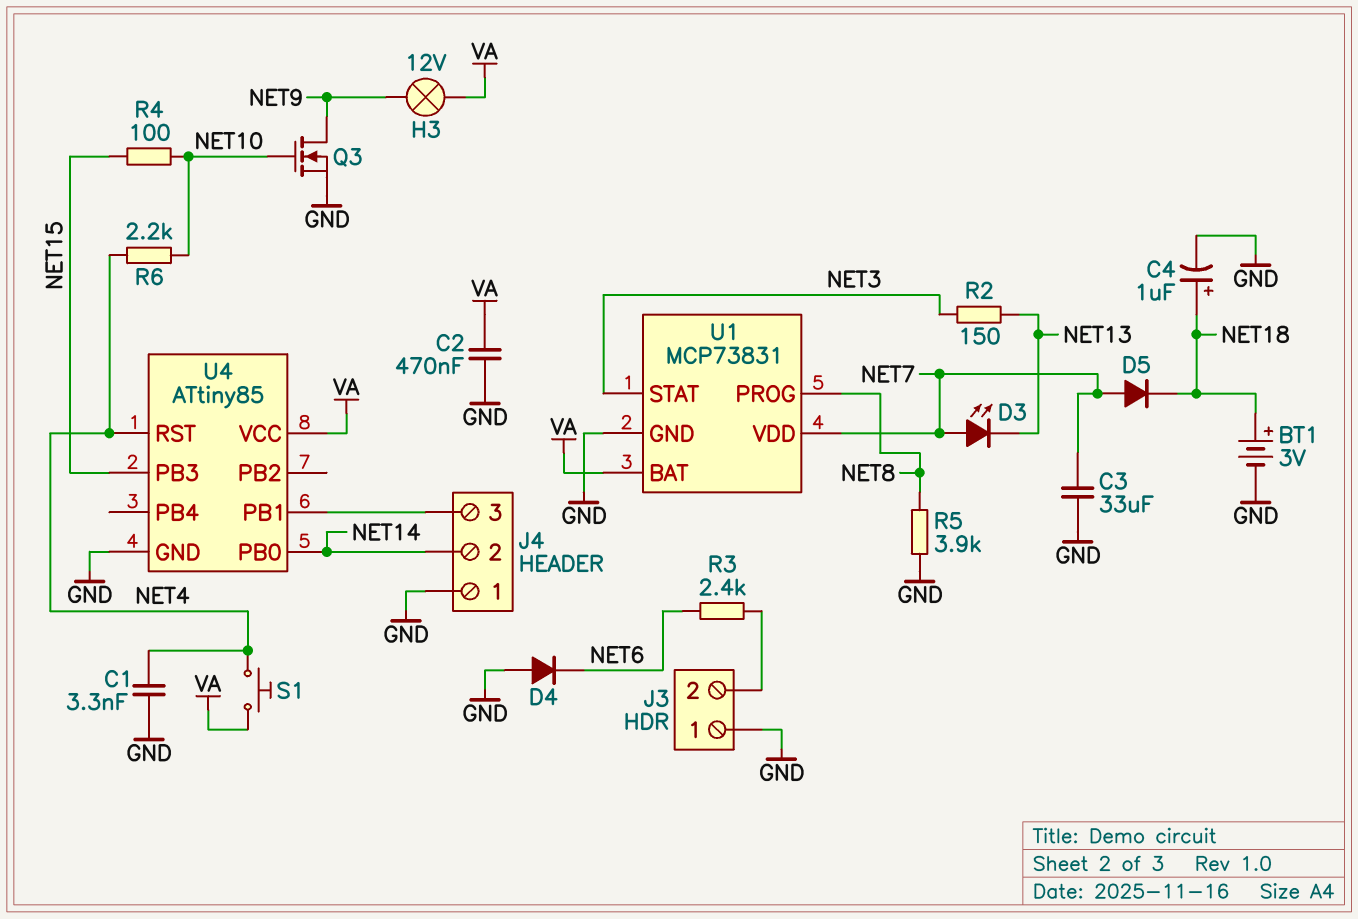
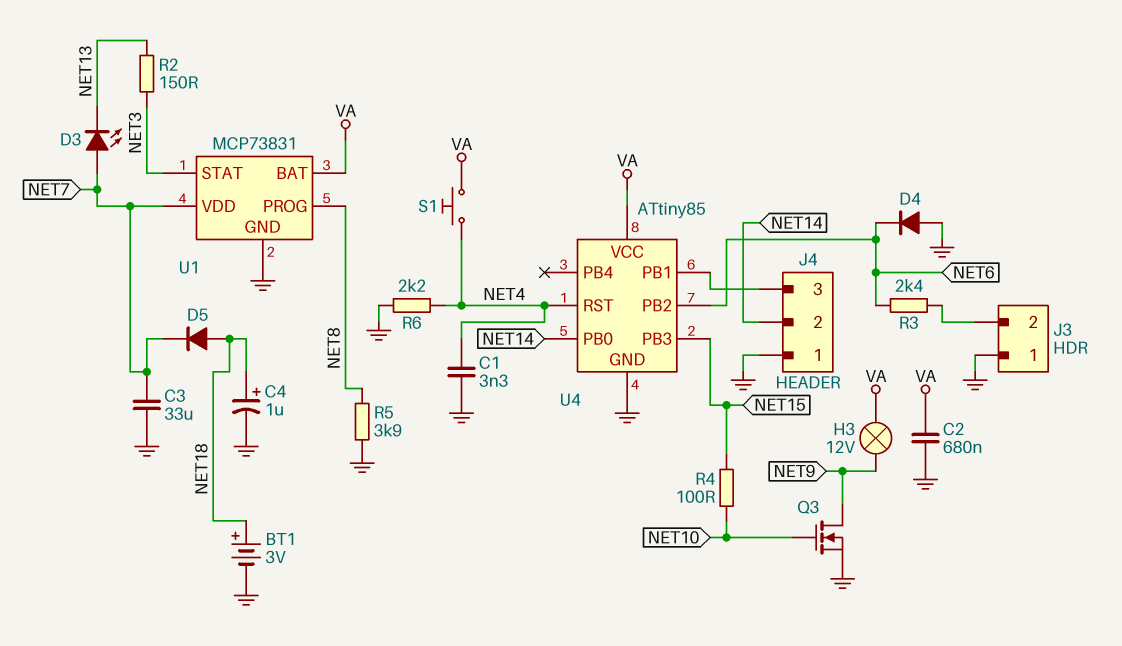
C2: 470nF (GND, VA) -> 680nF (GND, VA)
D5: diode (A NET7, K NET18) -> diode (A NET18, K NET7)
R6: 2.2k (NET4, NET10) -> 2.2k (GND, NET4)
U4 pin PB2: none -> NET6

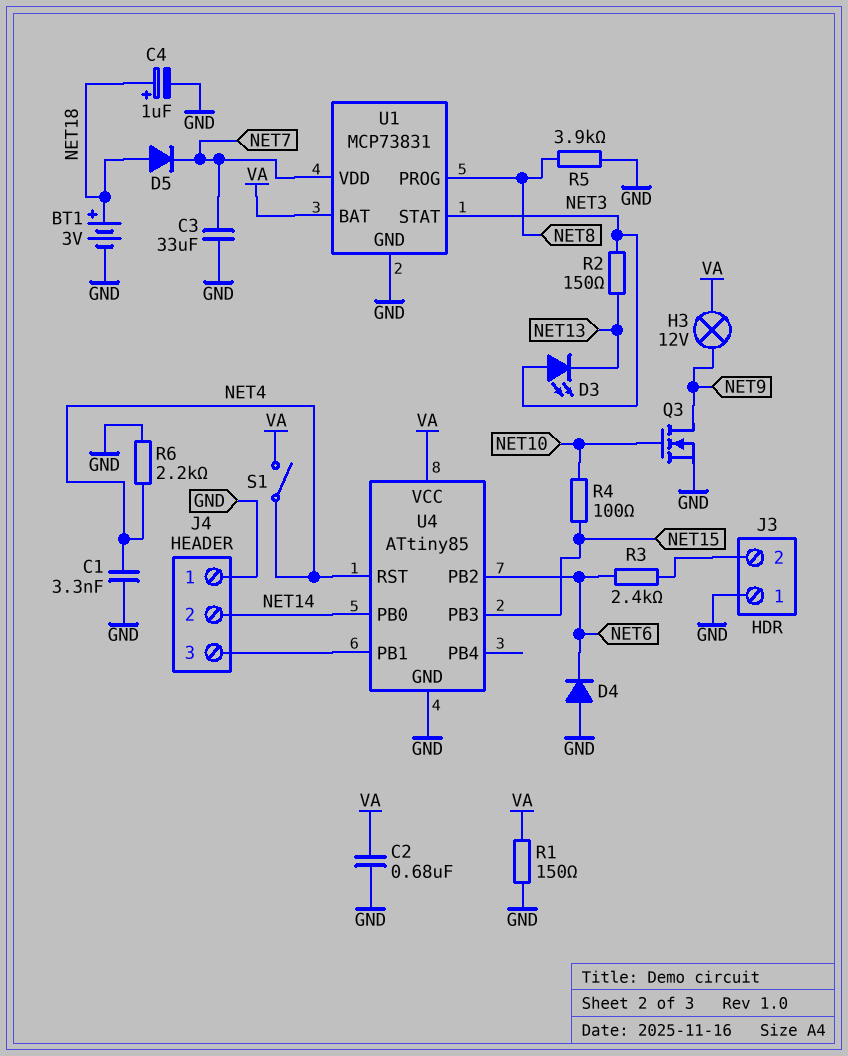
D3: LED (A NET7, K NET13) -> LED (A NET3, K NET13)
R1: none -> 150 (GND, VA)
S1: button (NET4, VA) -> switch (NET4, VA)

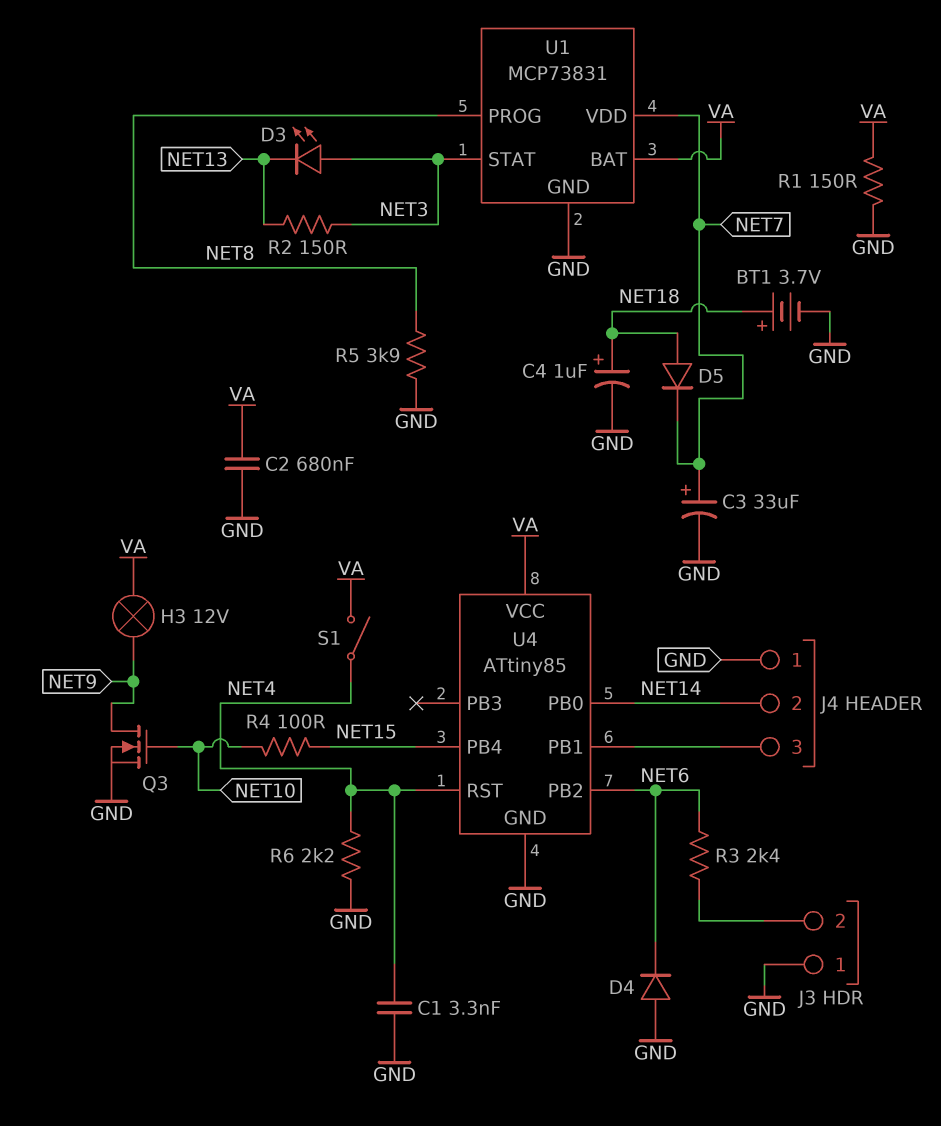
BT1: 3V (plus NET18, minus GND) -> 3.7V (plus NET18, minus GND)
C3: 33uF (GND, NET7) -> 33uF (plus NET7, minus GND)
U4 pin PB3: NET15 -> none
U4 pin PB4: none -> NET15

